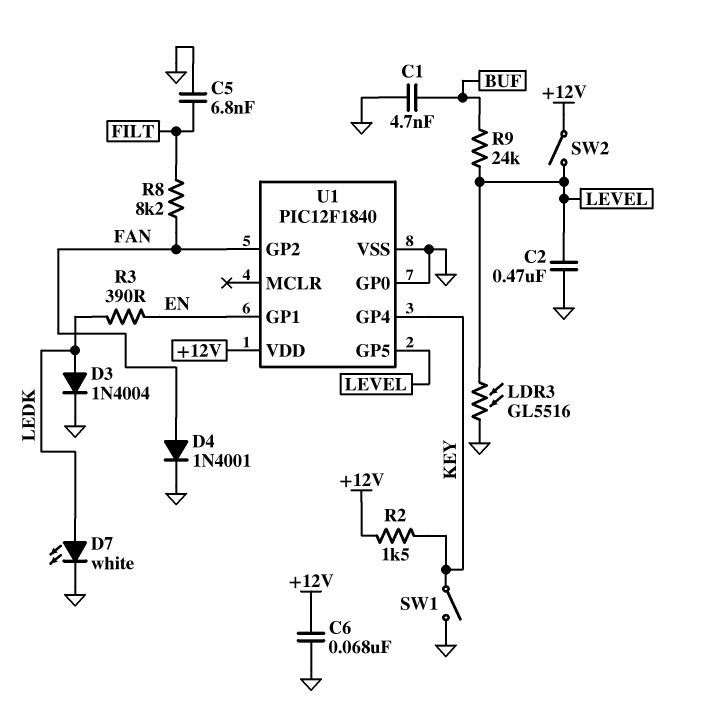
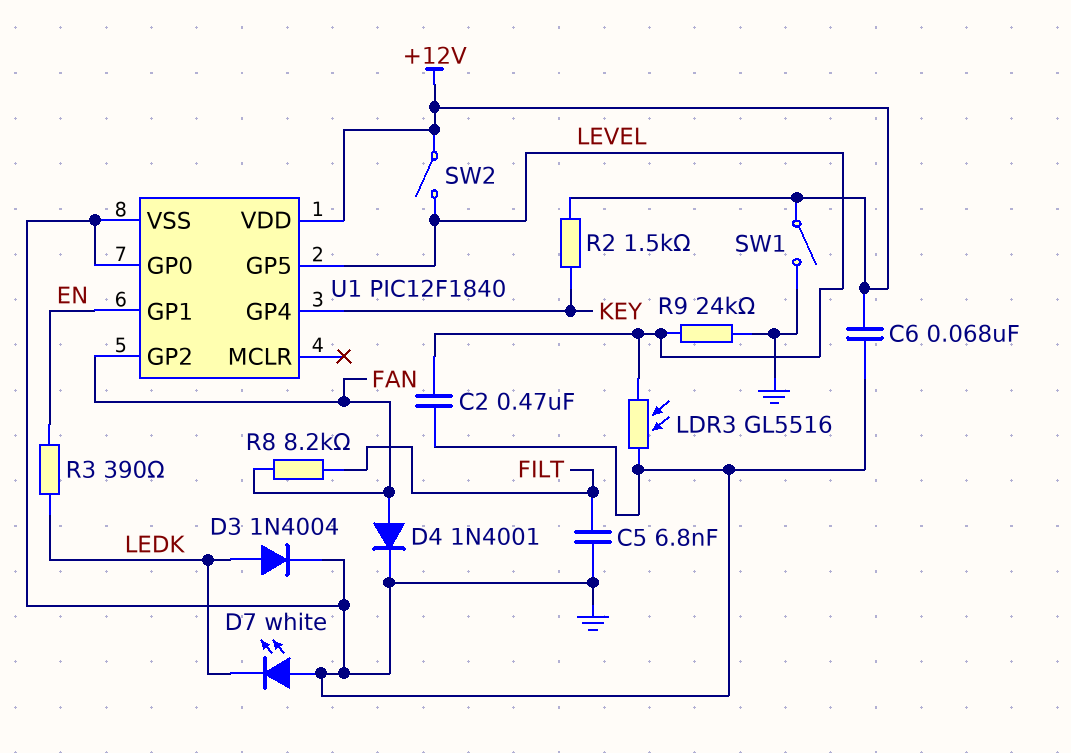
C1: 4.7nF (BUF, GND) -> none
D7: LED white (A LEDK, K GND) -> LED white (A GND, K LEDK)
R9: 24k (BUF, LEVEL) -> 24k (GND, LEVEL)
SW1: switch (GND, KEY) -> switch (+12V, GND)

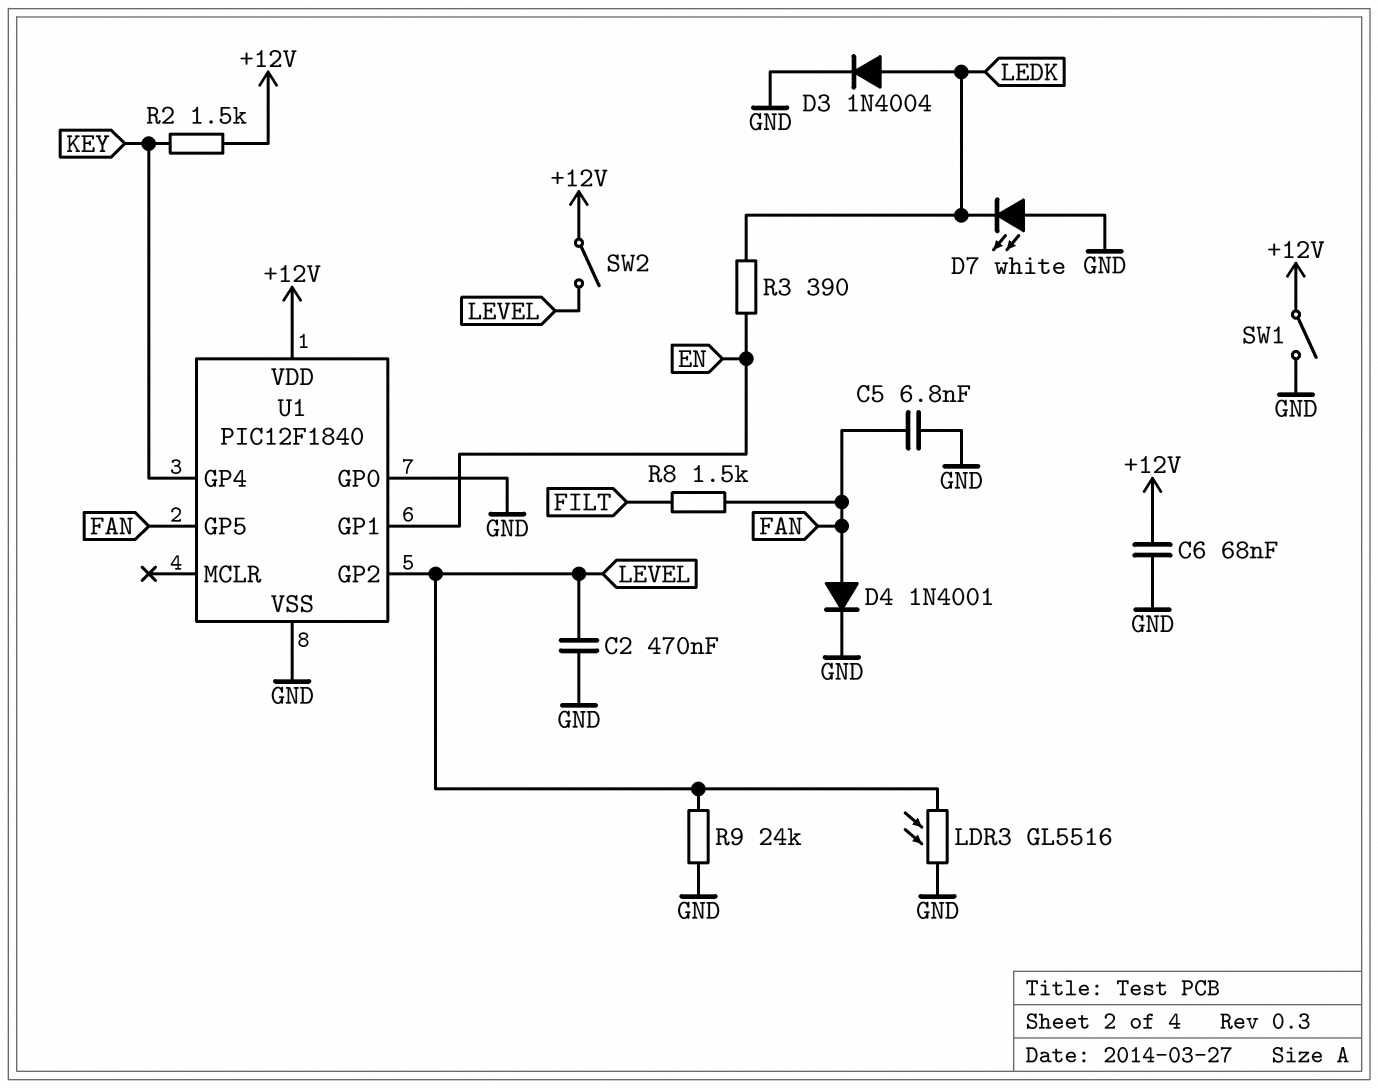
C5: 6.8nF (FILT, GND) -> 6.8nF (FAN, GND)
R8: 8.2k (FAN, FILT) -> 1.5k (FAN, FILT)
U1 pin GP2: FAN -> LEVEL
U1 pin GP5: LEVEL -> FAN

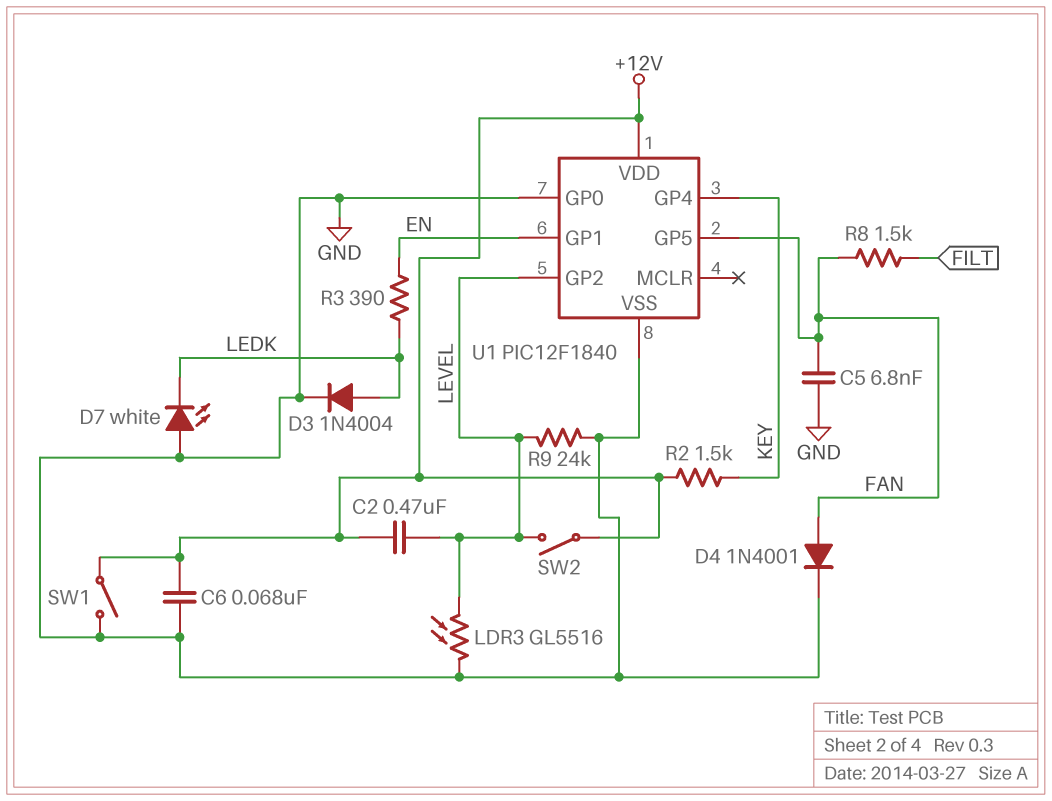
C2: 470nF (GND, LEVEL) -> 470nF (+12V, LEVEL)

